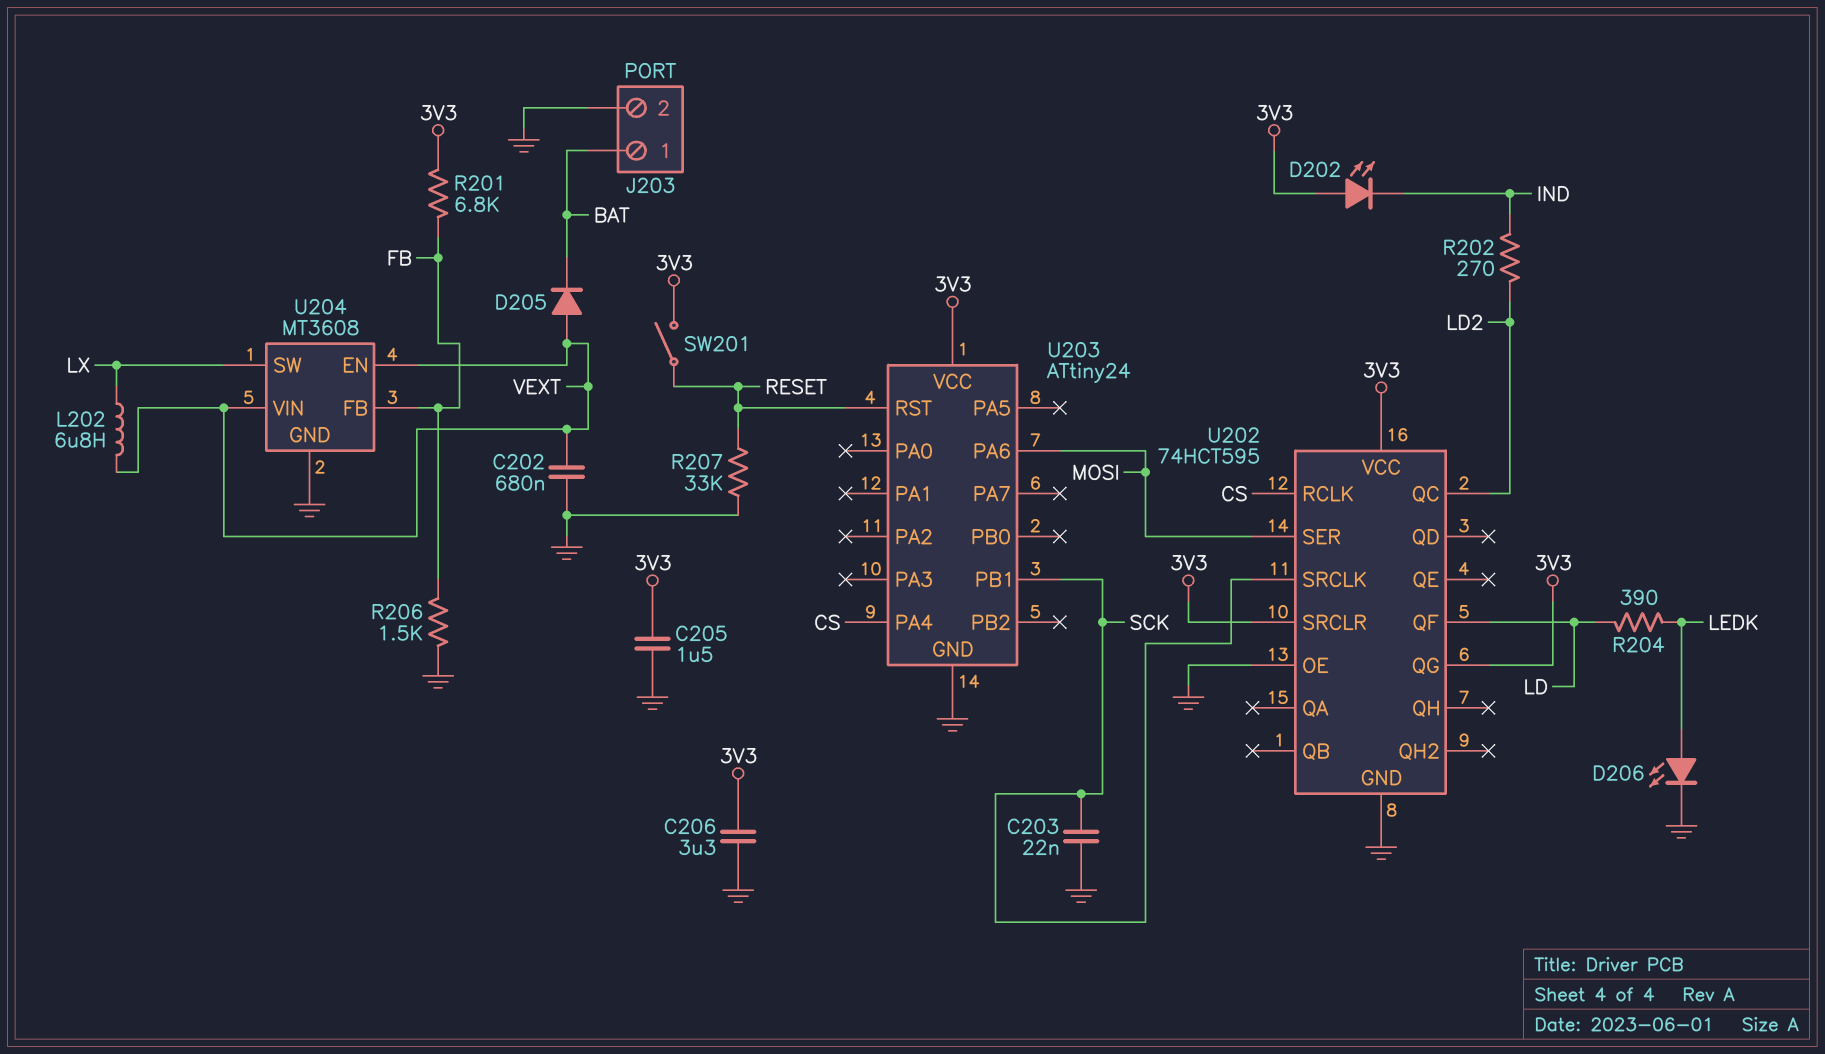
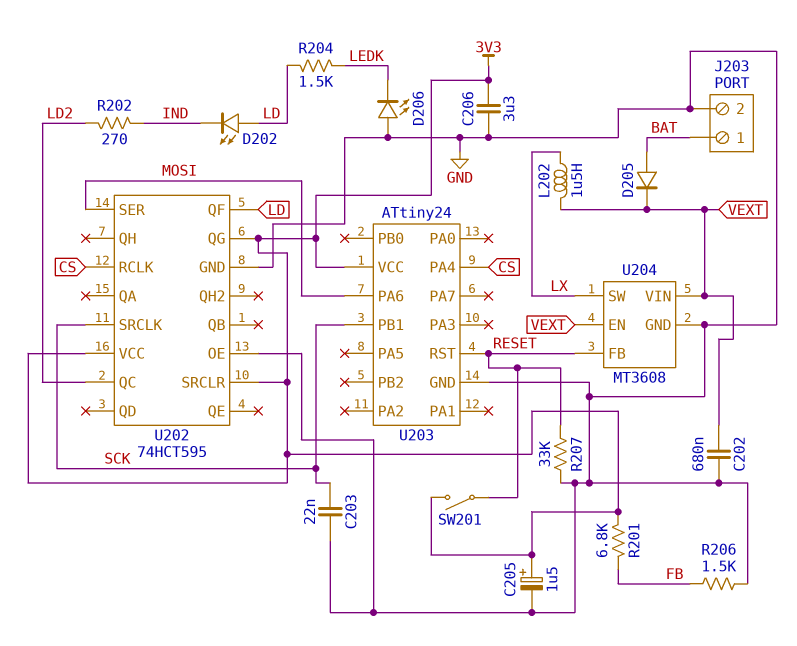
C205: 1.5uF (3V3, GND) -> 1.5uF (plus 3V3, minus GND)
D202: LED (A 3V3, K IND) -> LED (A LD, K IND)
D205: diode (A VEXT, K BAT) -> diode (A BAT, K VEXT)
D206: LED (A LEDK, K GND) -> LED (A GND, K LEDK)
L202: 6.8uH (LX, VEXT) -> 1.5uH (LX, VEXT)
R204: 390 (LD, LEDK) -> 1.5k (LD, LEDK)
U204 pin FB: FB -> RESET

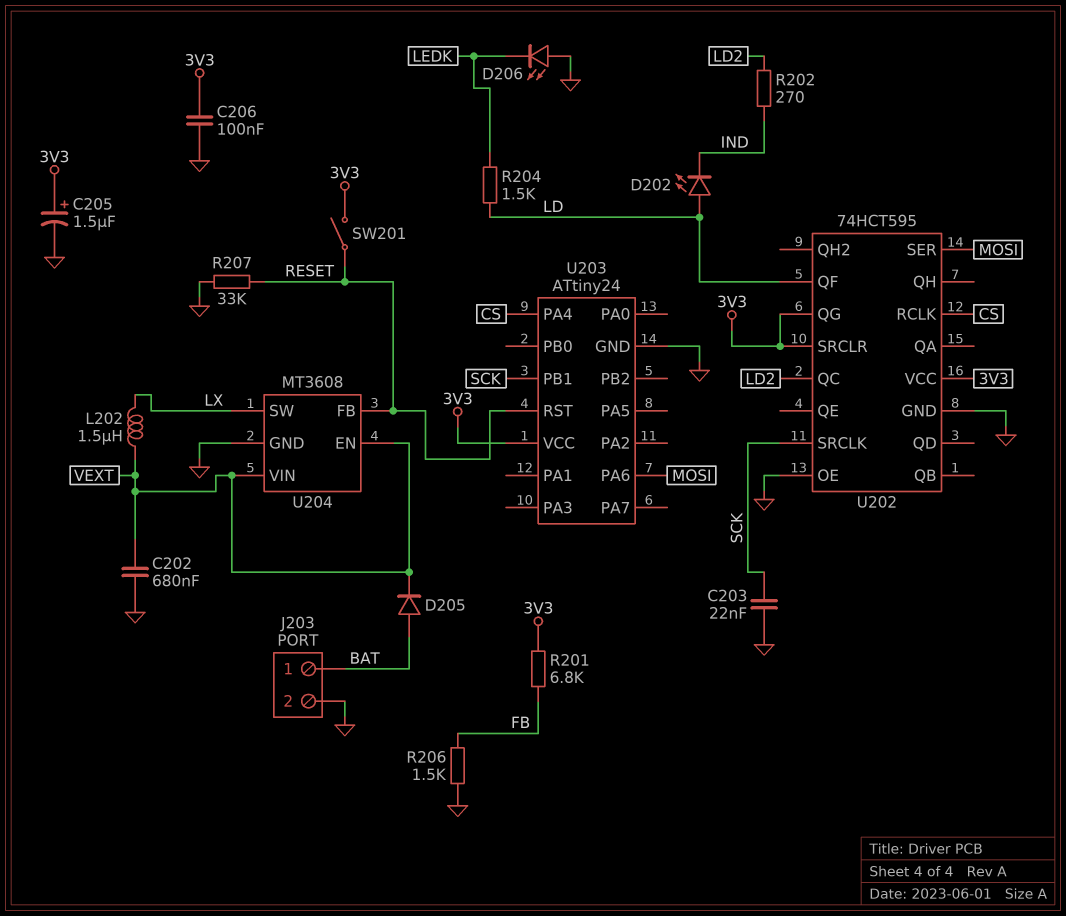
C206: 3.3uF (3V3, GND) -> 100nF (3V3, GND)

